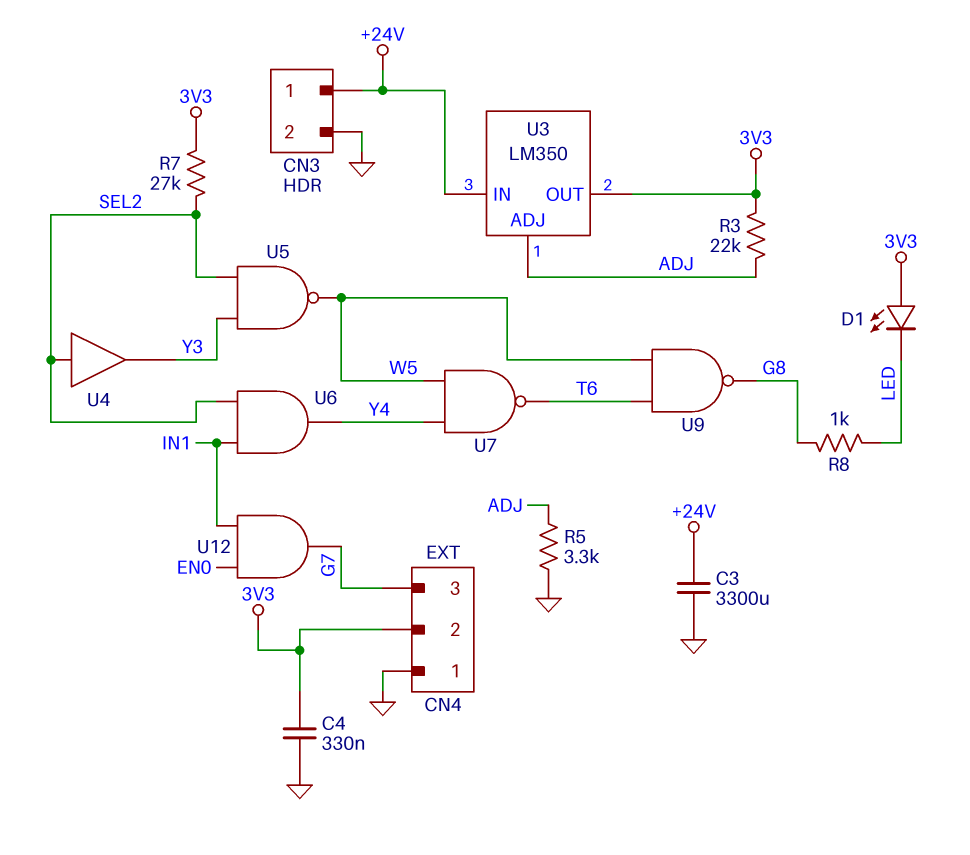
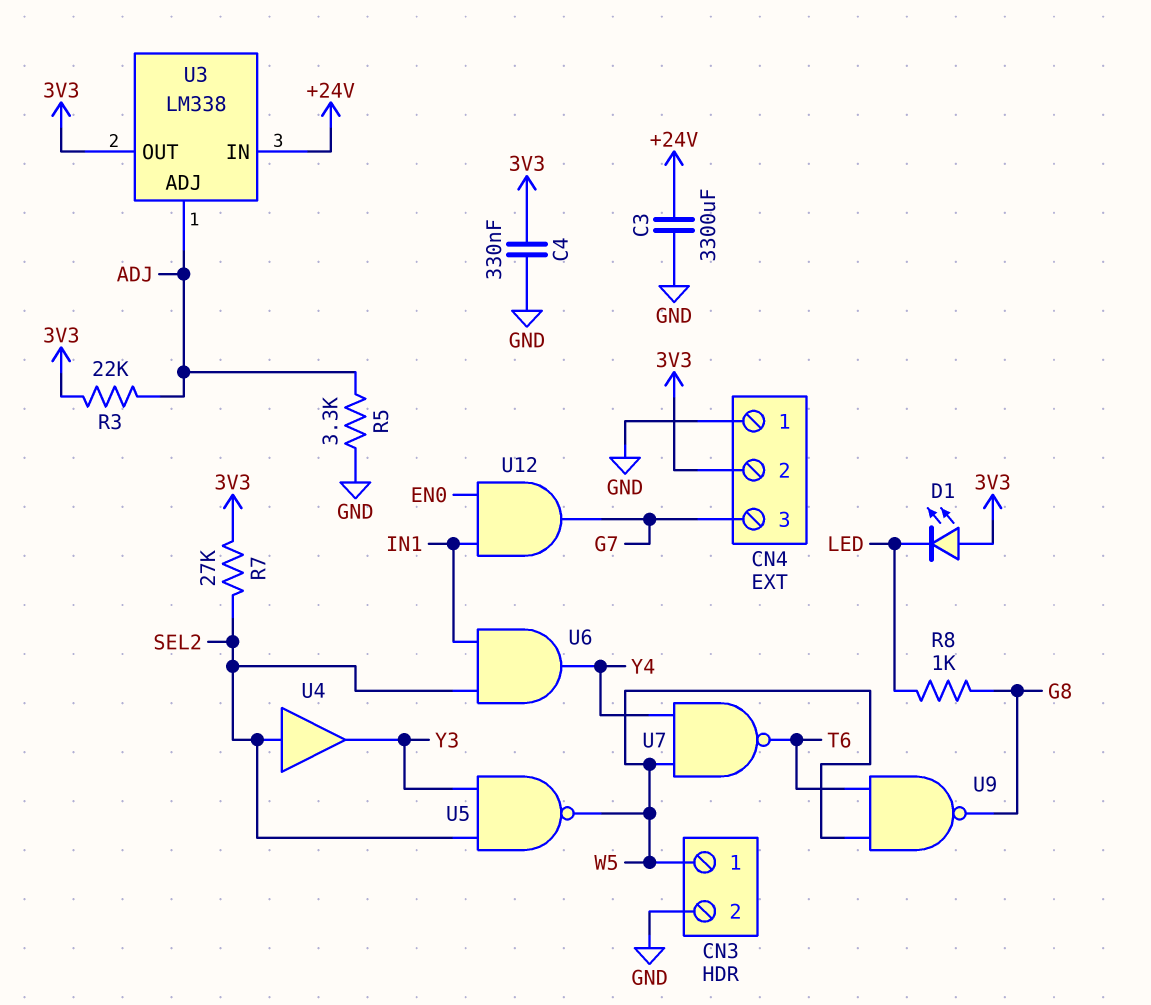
CN3 pin 1: +24V -> W5
U3: LM350 -> LM338

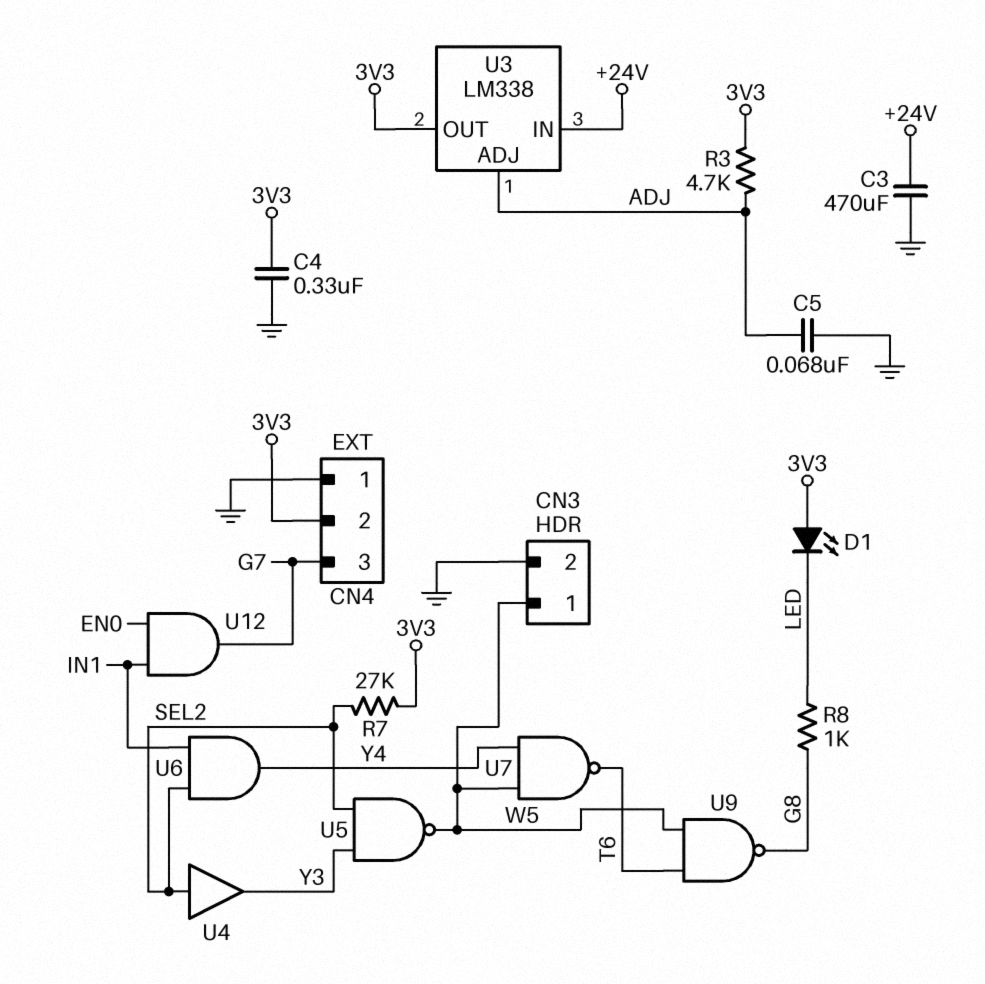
C3: 3300uF (+24V, GND) -> 470uF (+24V, GND)
C5: none -> 68nF (ADJ, GND)
R3: 22k (3V3, ADJ) -> 4.7k (3V3, ADJ)
R5: 3.3k (ADJ, GND) -> none

